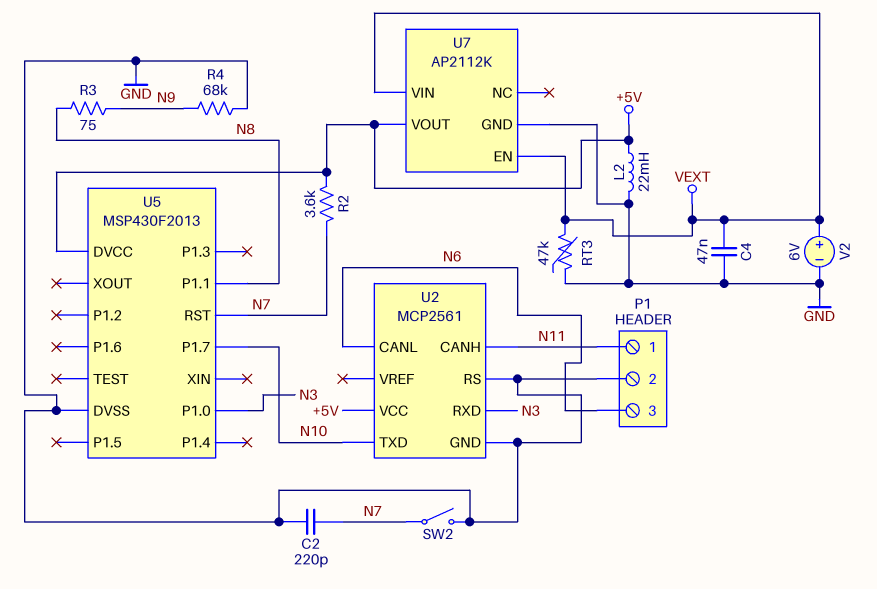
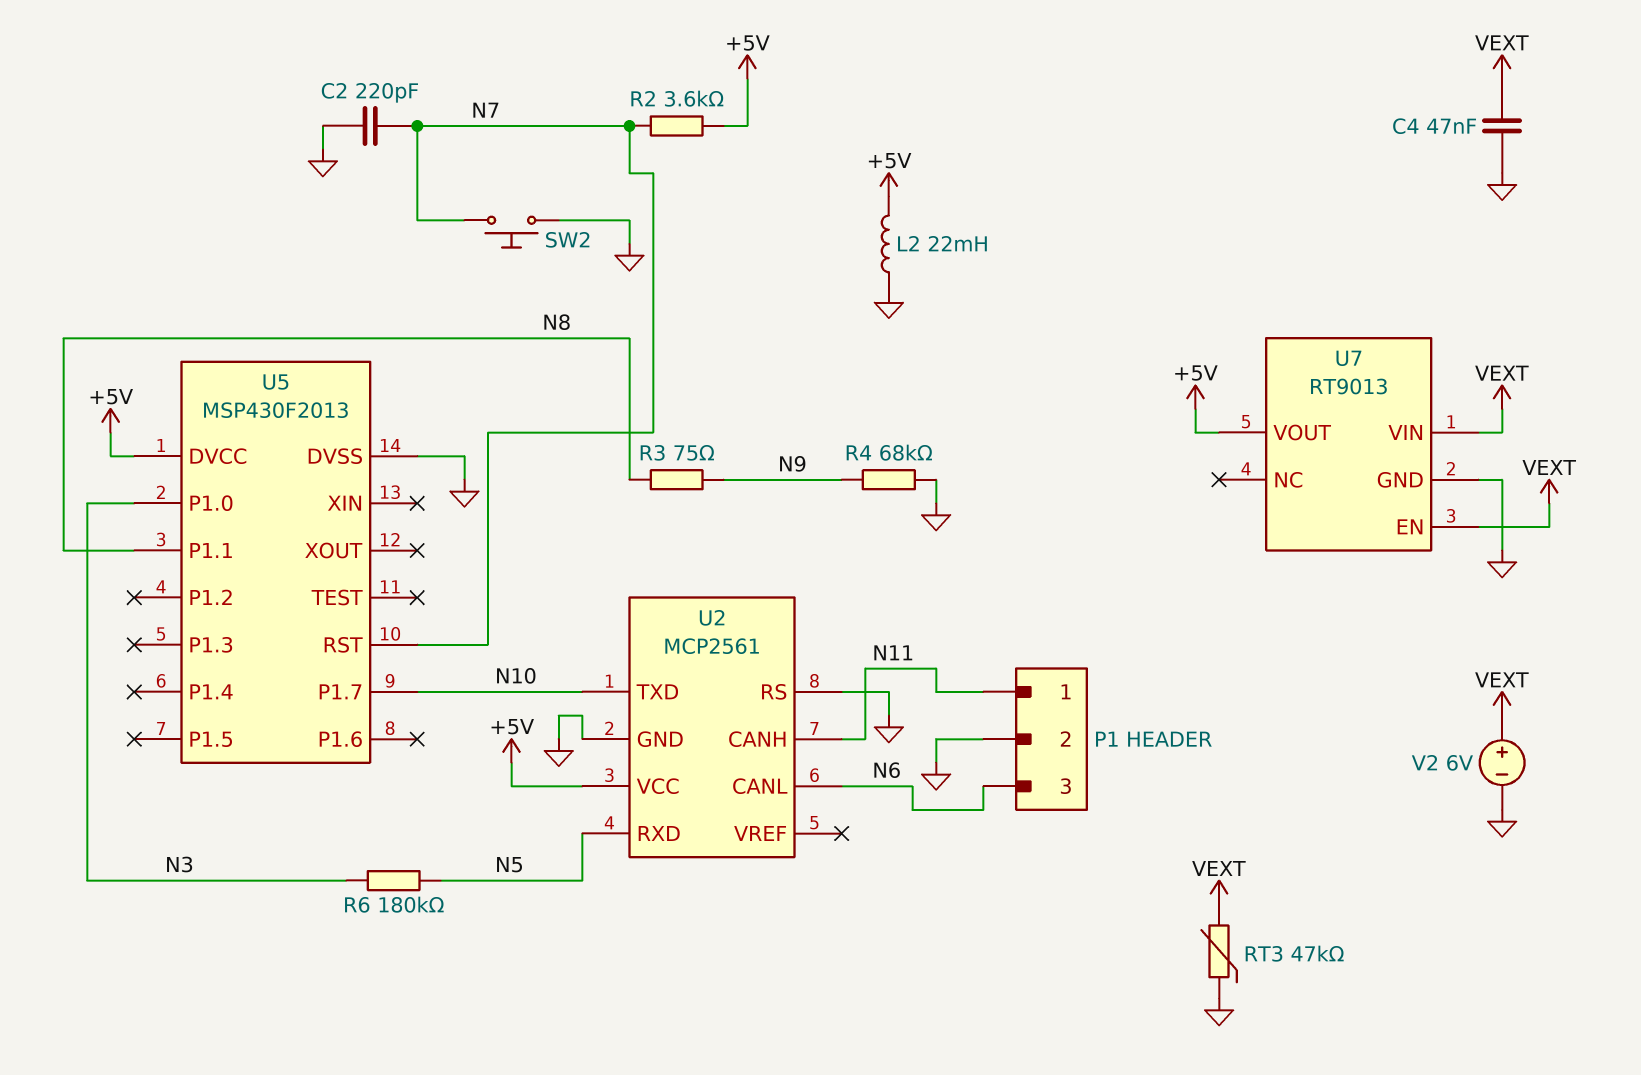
R6: none -> 180k (N3, N5)
SW2: switch (GND, N7) -> button (GND, N7)
U2 pin RXD: N3 -> N5
U7: AP2112K -> RT9013

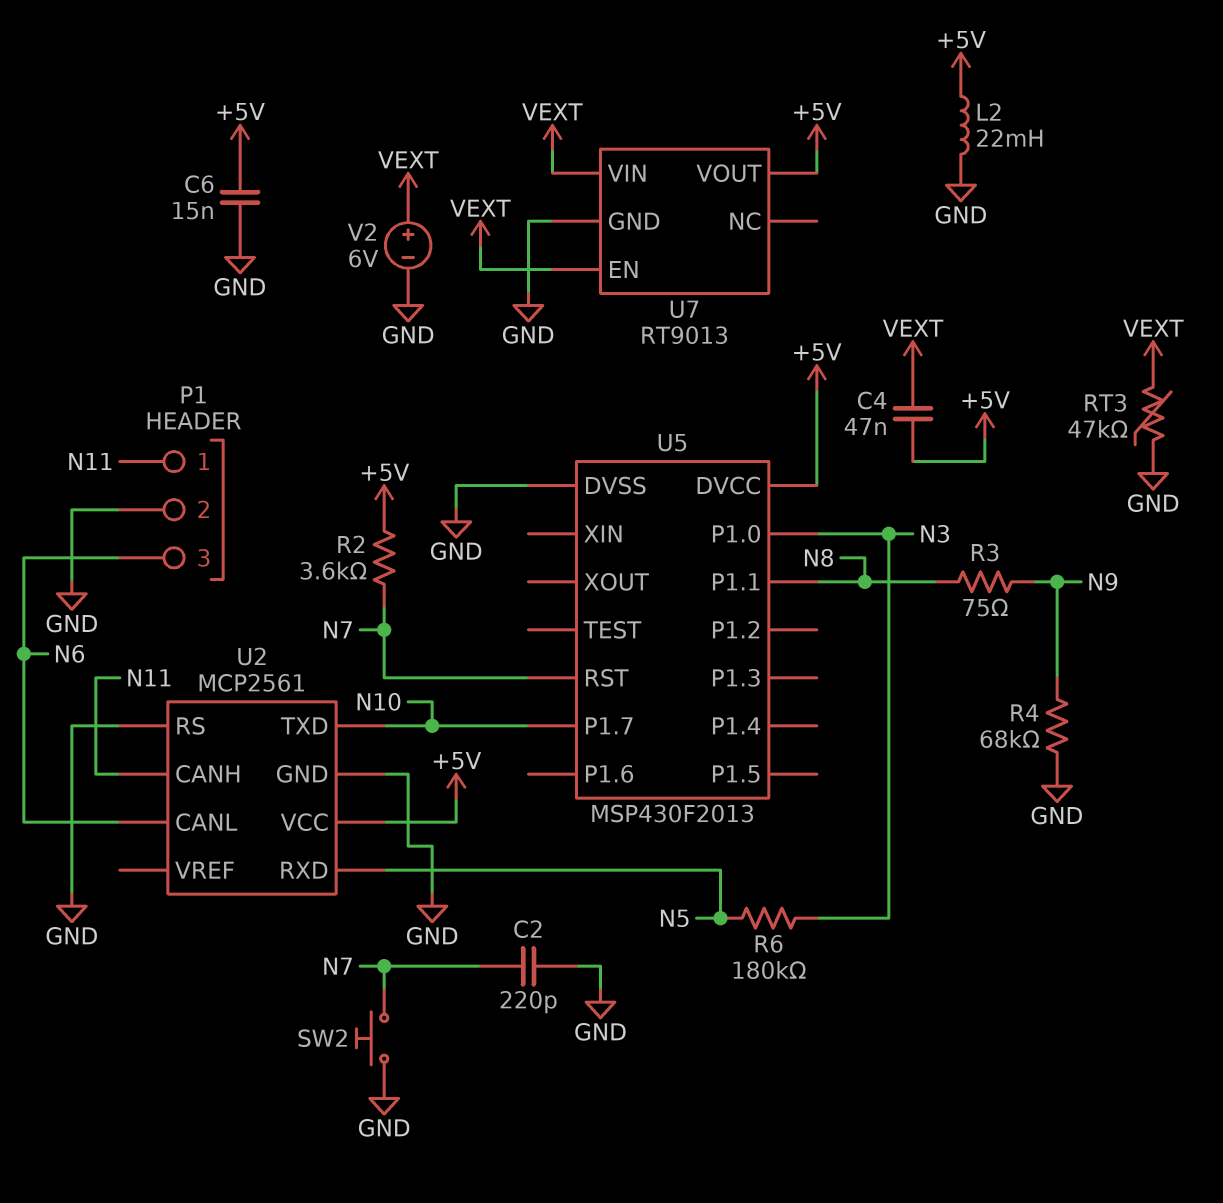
C4: 47nF (GND, VEXT) -> 47nF (+5V, VEXT)
C6: none -> 15nF (+5V, GND)

